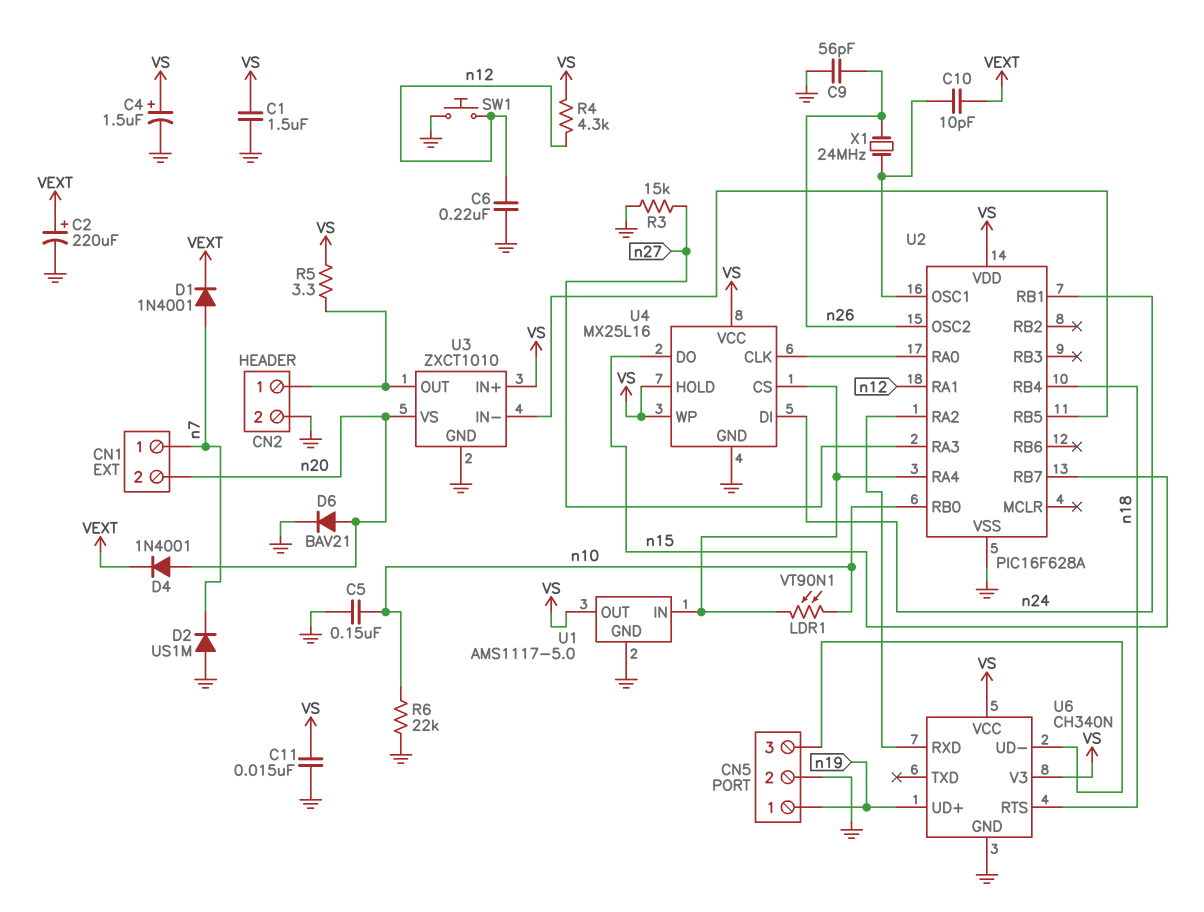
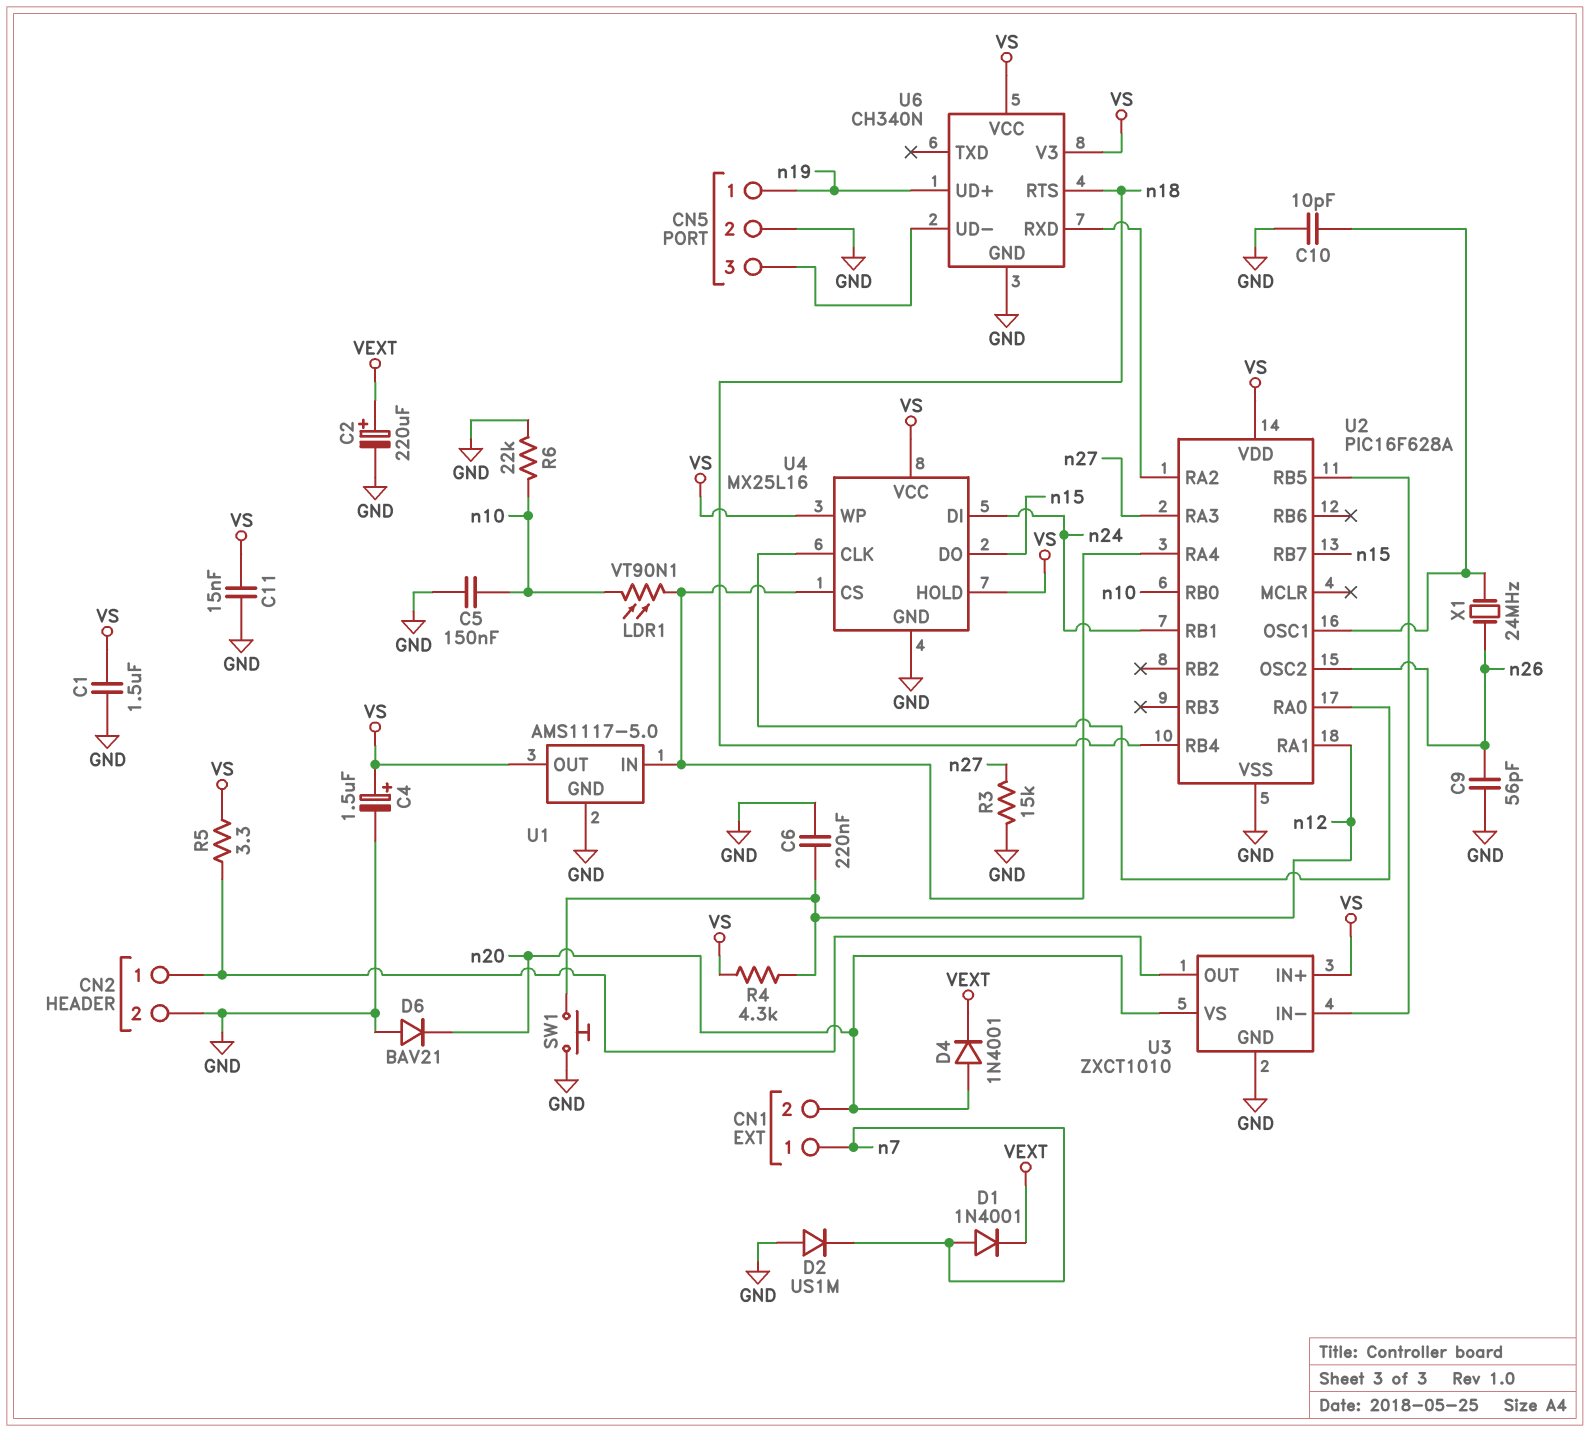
C10: 10pF (U2/OSC1, VEXT) -> 10pF (GND, U2/OSC1)
D6: diode BAV21 (A n20, K GND) -> diode BAV21 (A GND, K n20)

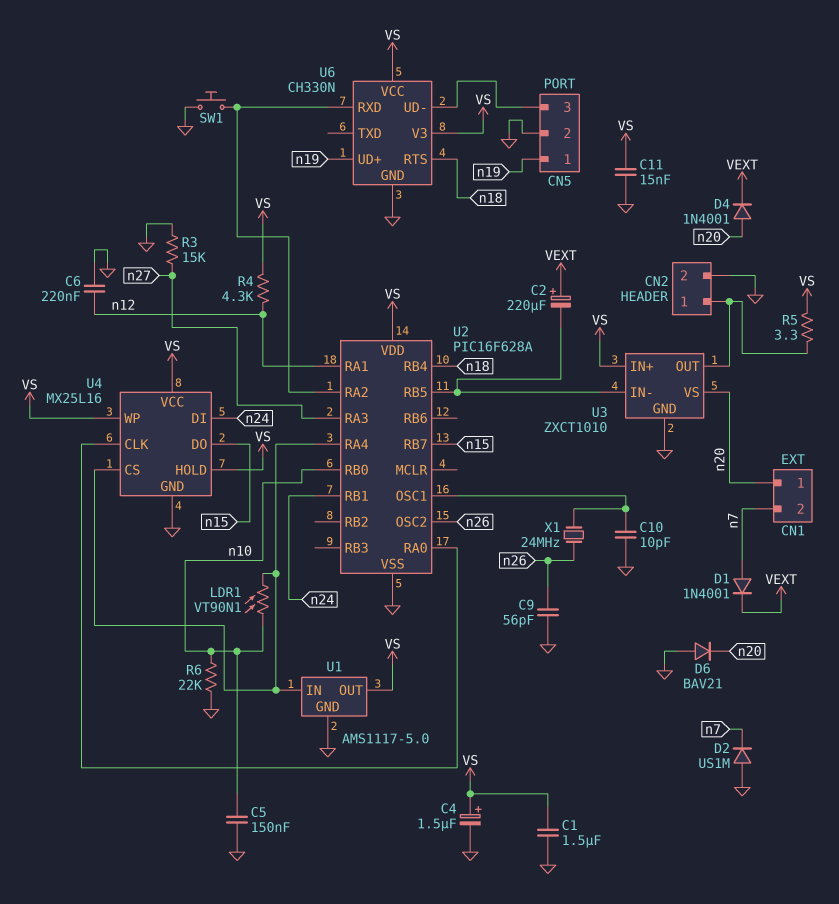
C2: 220uF (plus VEXT, minus GND) -> 220uF (plus VEXT, minus U2/RB5)
CN1 pin 1: n7 -> n20
CN1 pin 2: n20 -> n7
SW1: button (GND, n12) -> button (GND, U2/RA2)
U6: CH340N -> CH330N

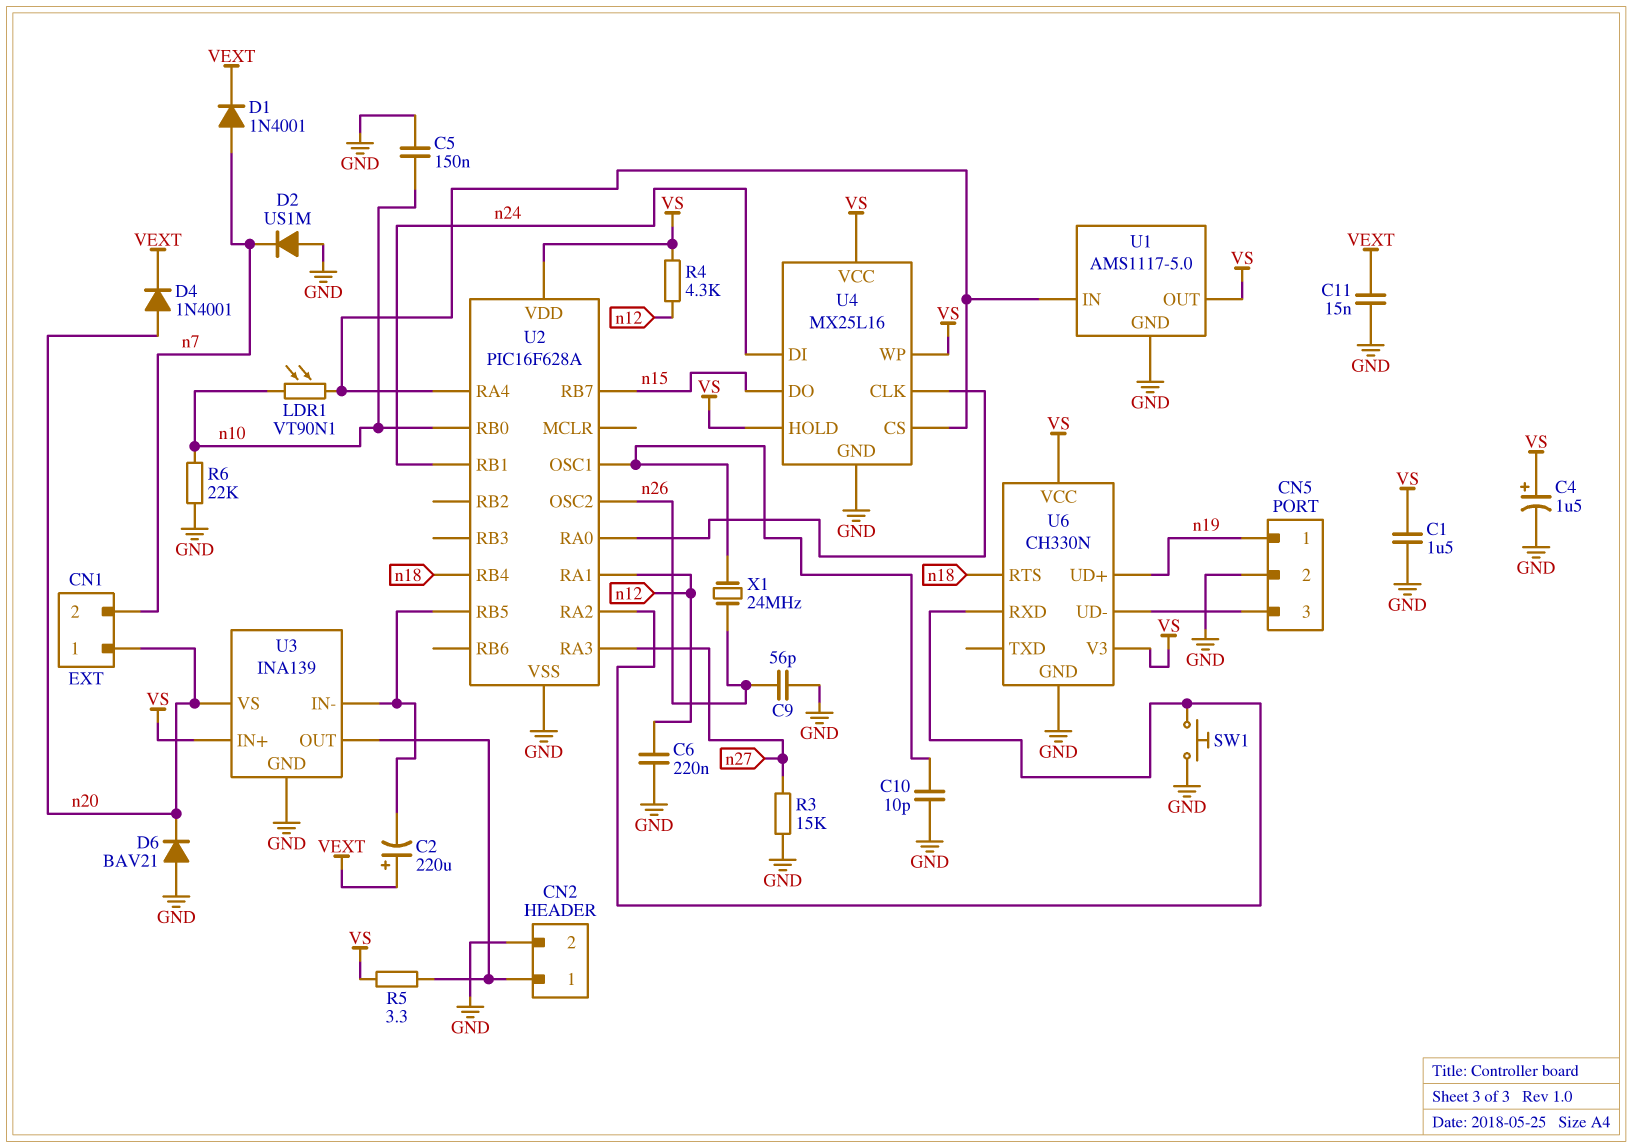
C11: 15nF (GND, VS) -> 15nF (GND, VEXT)
U3: ZXCT1010 -> INA139

